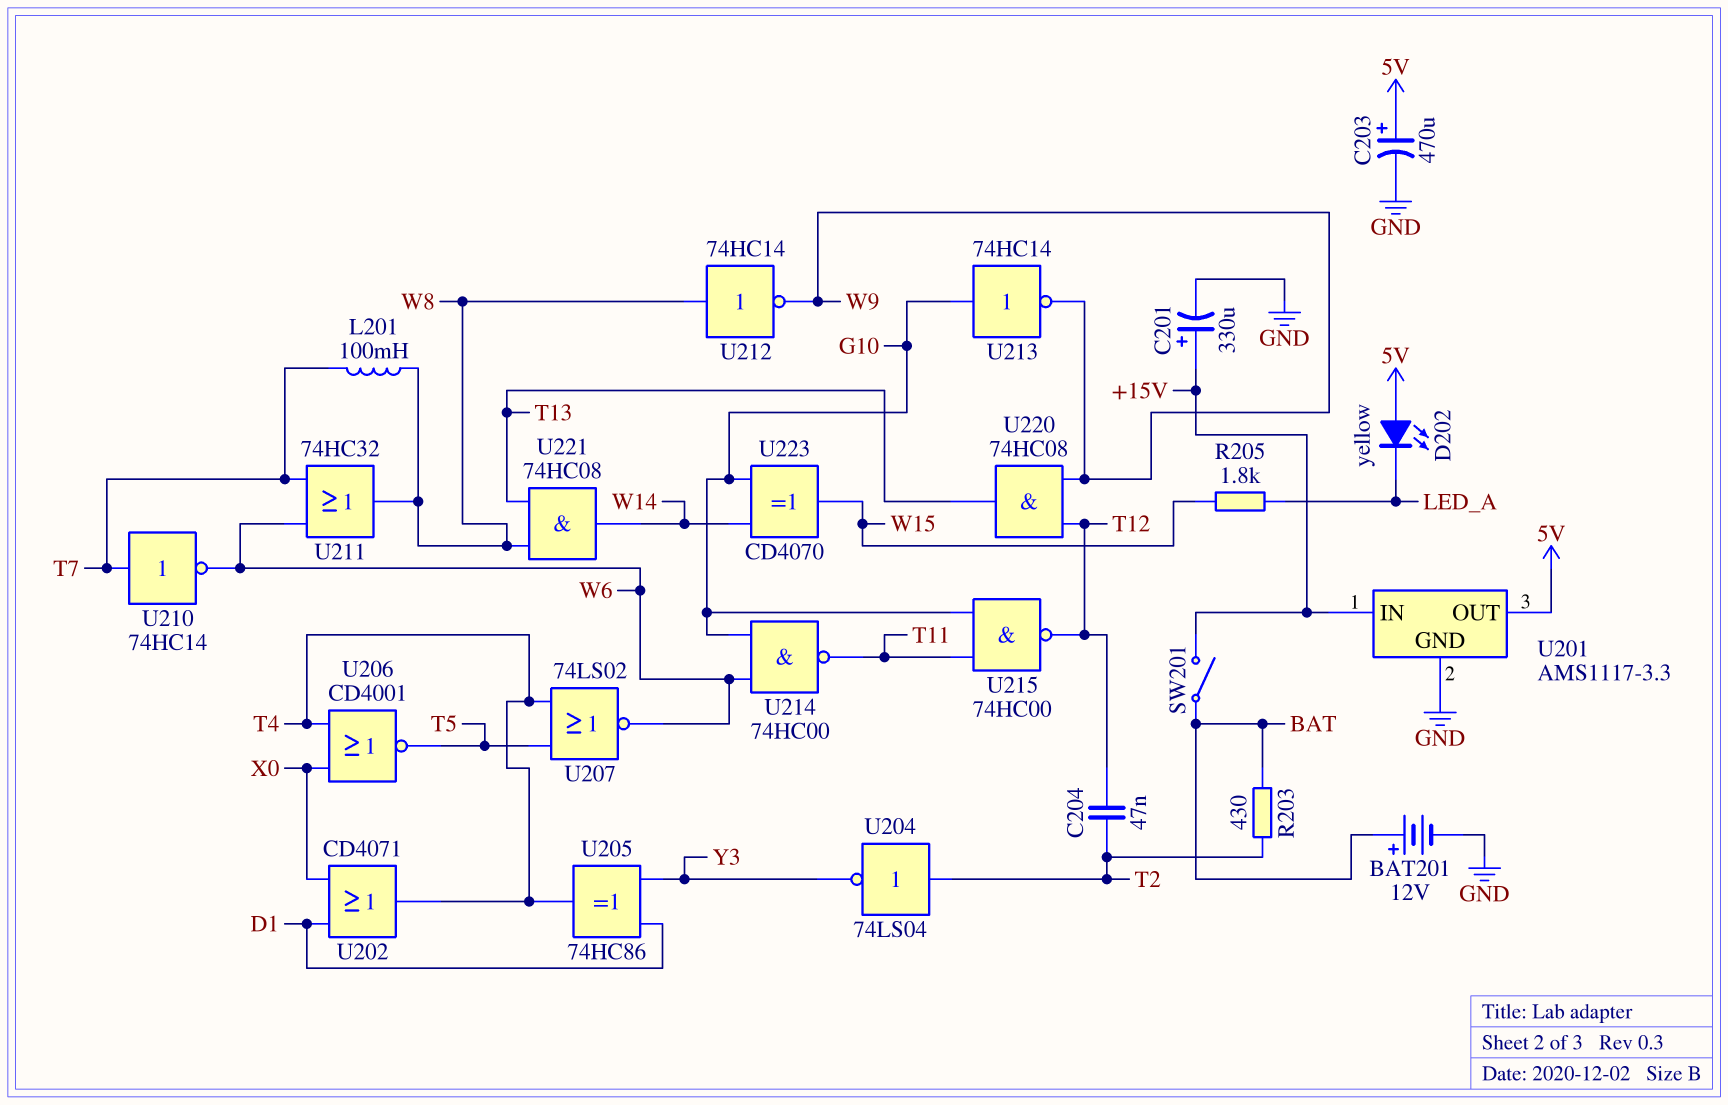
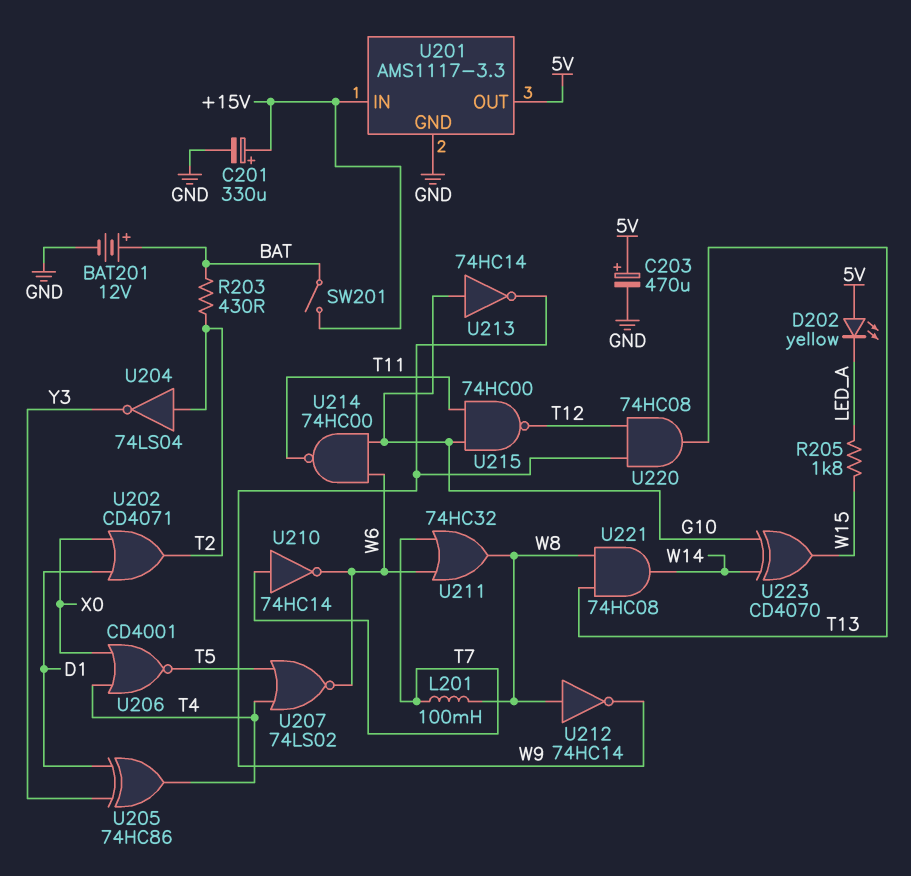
C204: 47nF (T2, T12) -> none
U202: OR CD4071 (in D1, in X0, out T4) -> OR CD4071 (in D1, in X0, out T2)

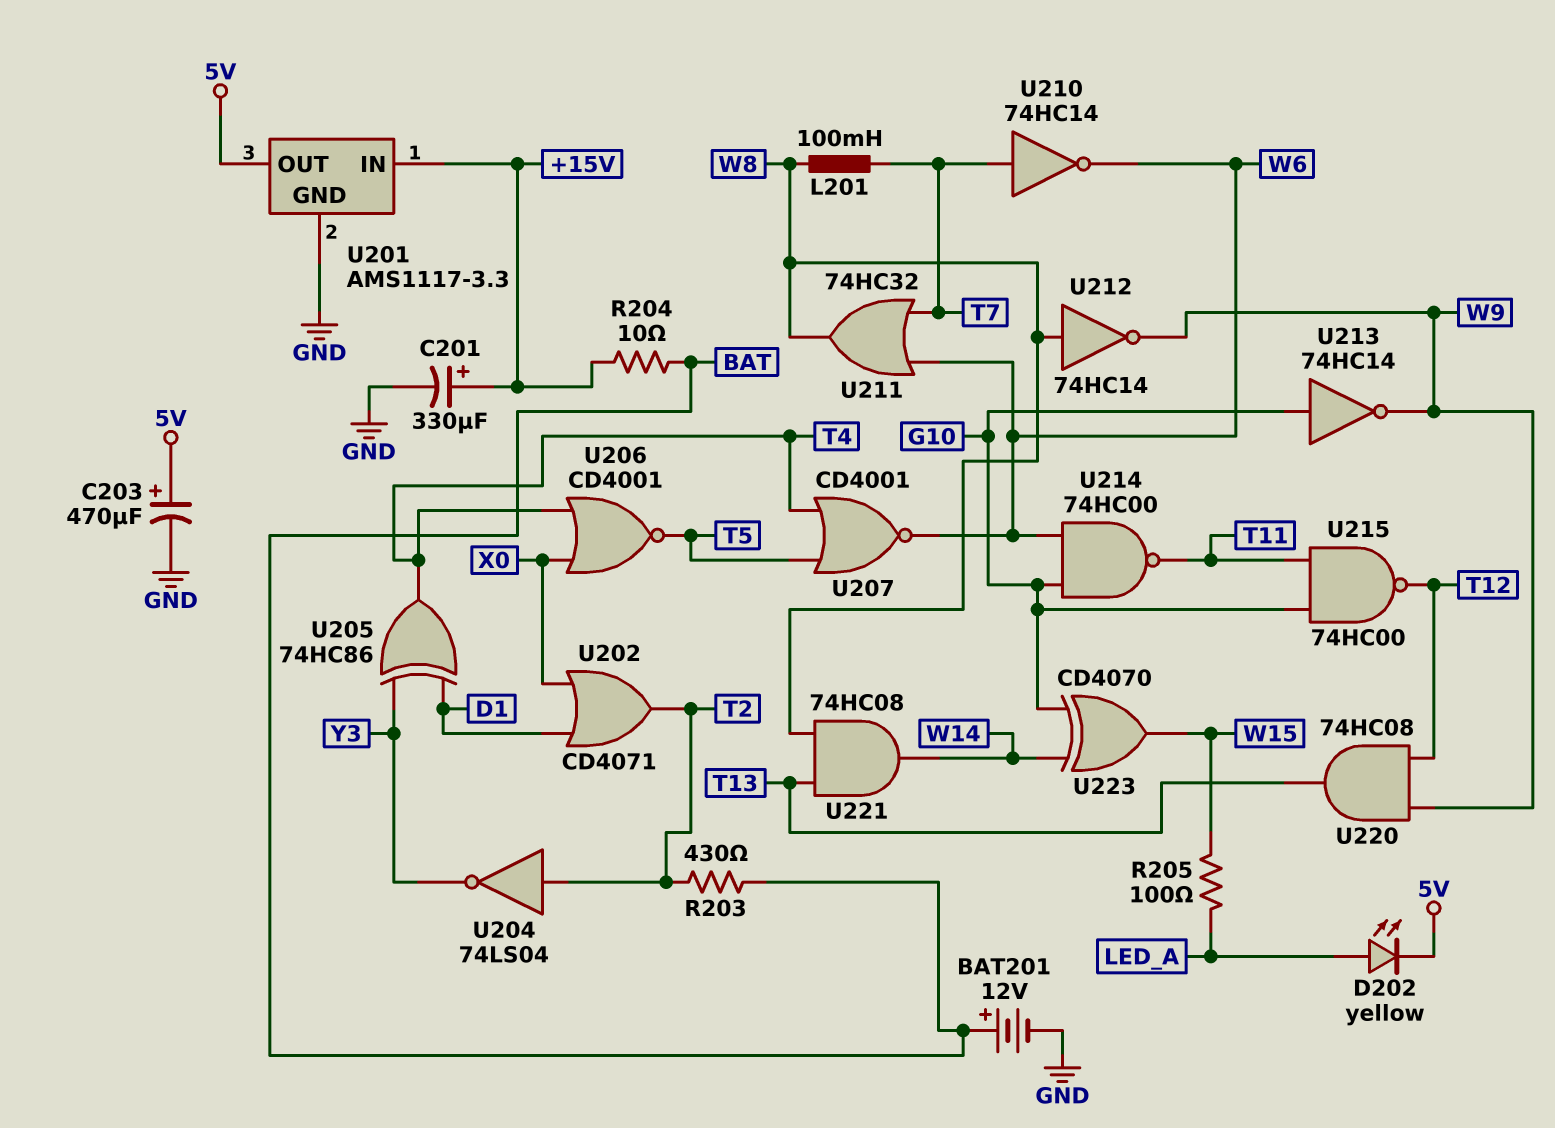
D202: LED yellow (A 5V, K LED_A) -> LED yellow (A LED_A, K 5V)
R204: none -> 10 (+15V, BAT)
R205: 1.8k (LED_A, W15) -> 100 (LED_A, W15)
SW201: switch (+15V, BAT) -> none
U207: NOR 74LS02 (in T4, in T5, out W6) -> NOR CD4001 (in T4, in T5, out W6)

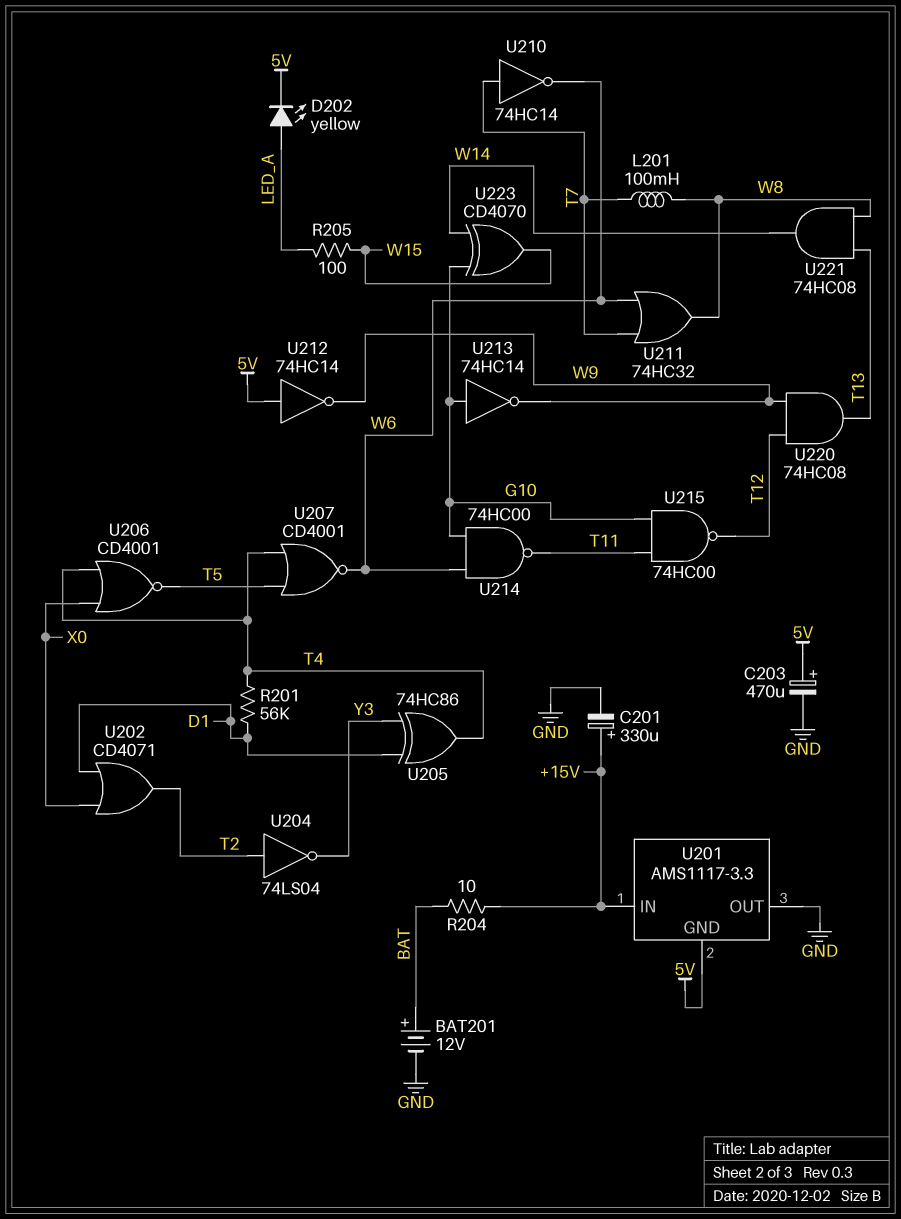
R201: none -> 56k (D1, T4)
R203: 430 (BAT, T2) -> none
U201 pin GND: GND -> 5V
U201 pin OUT: 5V -> GND
U212: NOT 74HC14 (in W8, out W9) -> NOT 74HC14 (in 5V, out W9)

